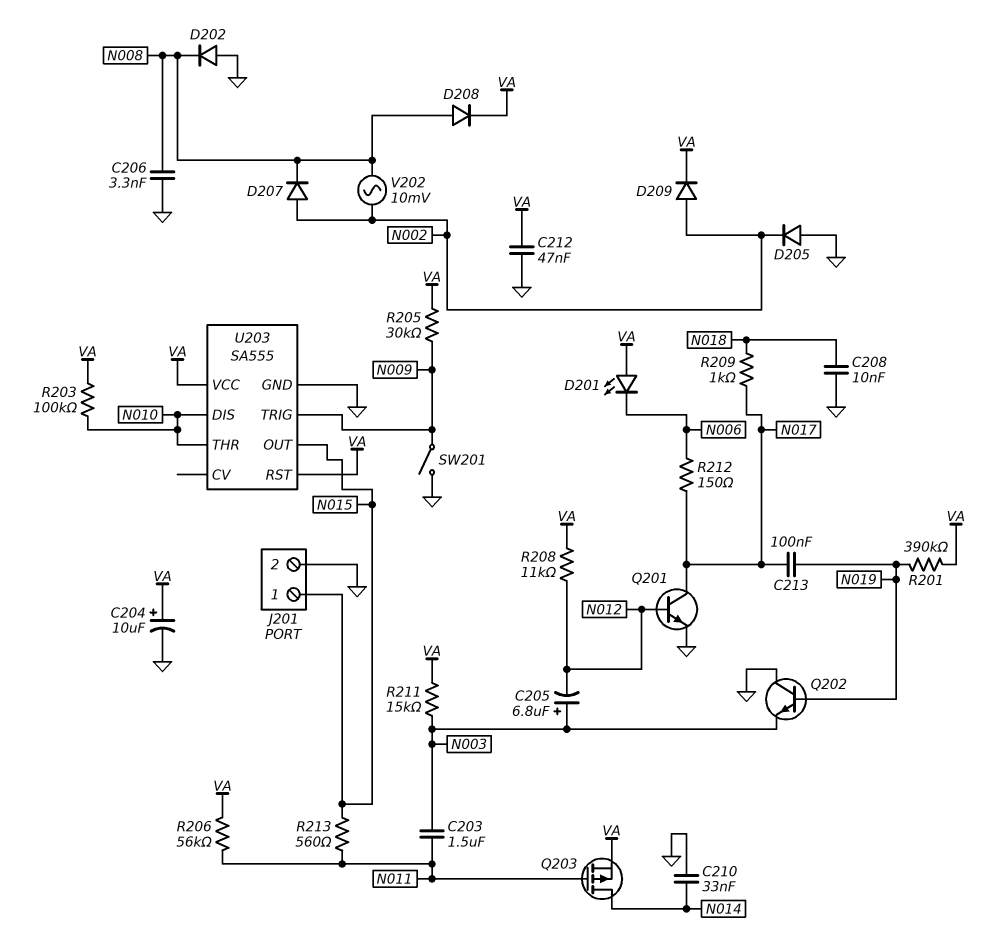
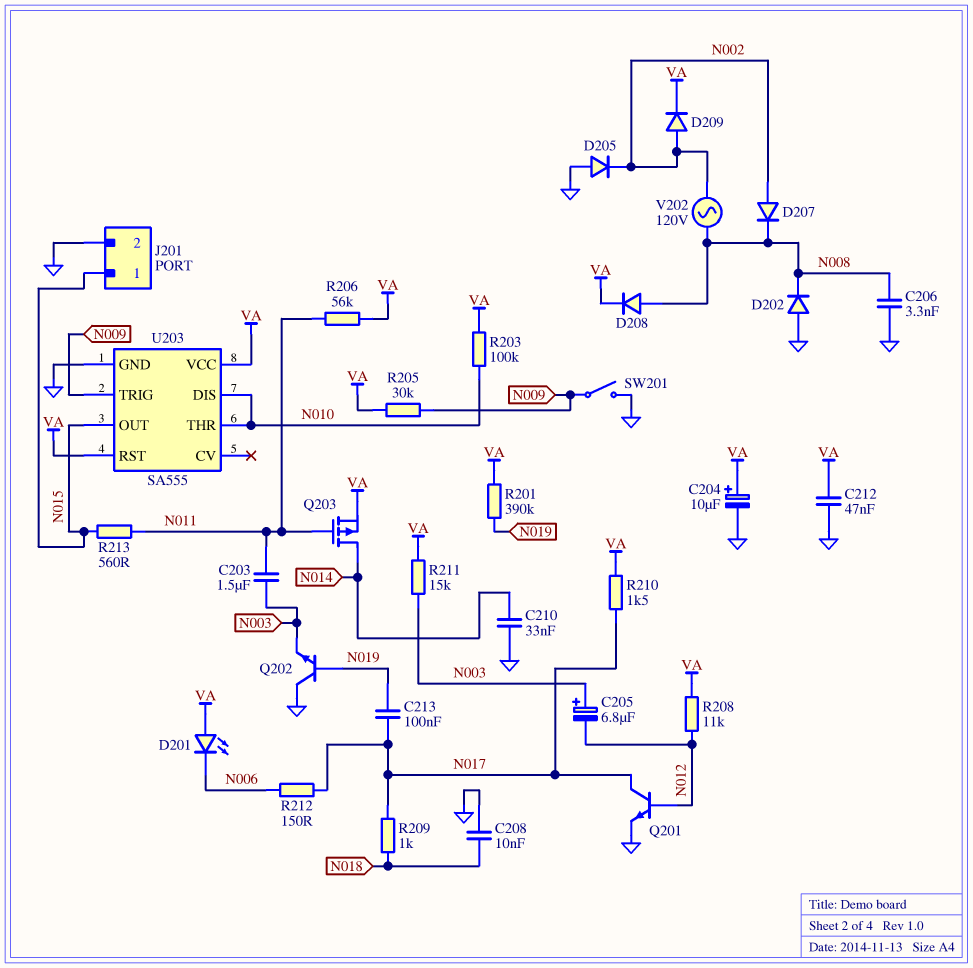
R210: none -> 1.5k (N017, VA)
V202: AC 10mV (N002, N008) -> AC 120V (N002, N008)

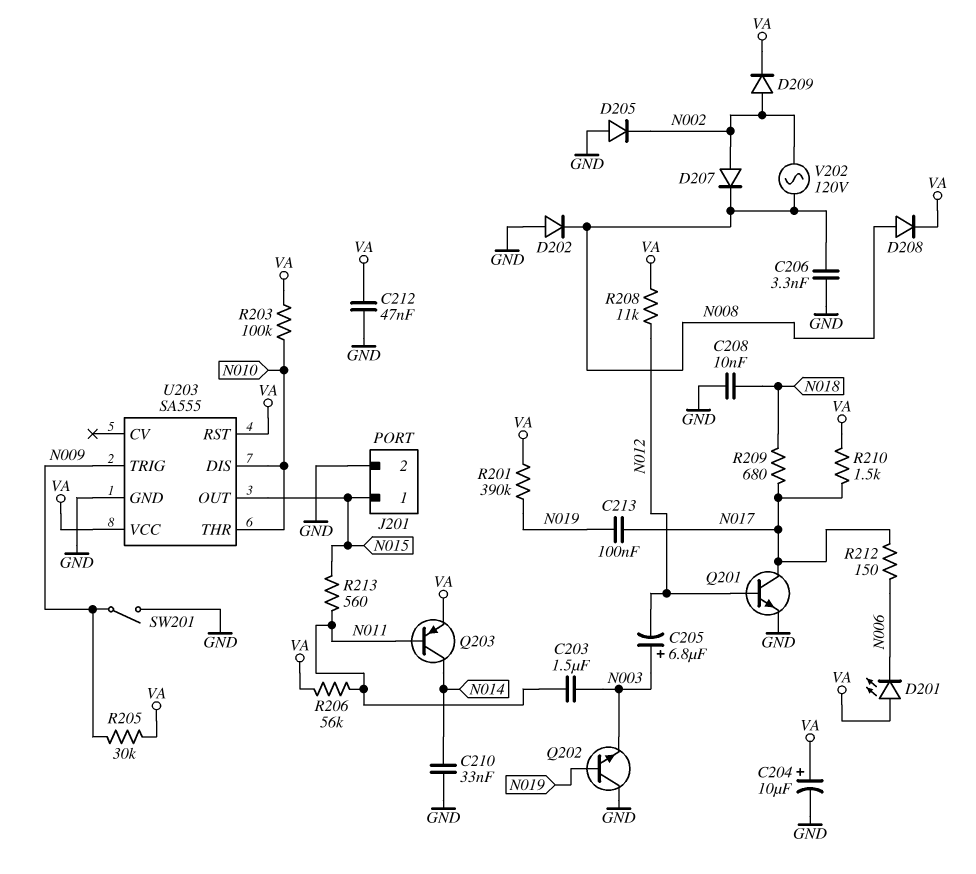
Q203: PMOS (G N011, D N014, S VA) -> PNP (B N011, C N014, E VA)
R209: 1k (N017, N018) -> 680 (N017, N018)
R211: 15k (N003, VA) -> none

